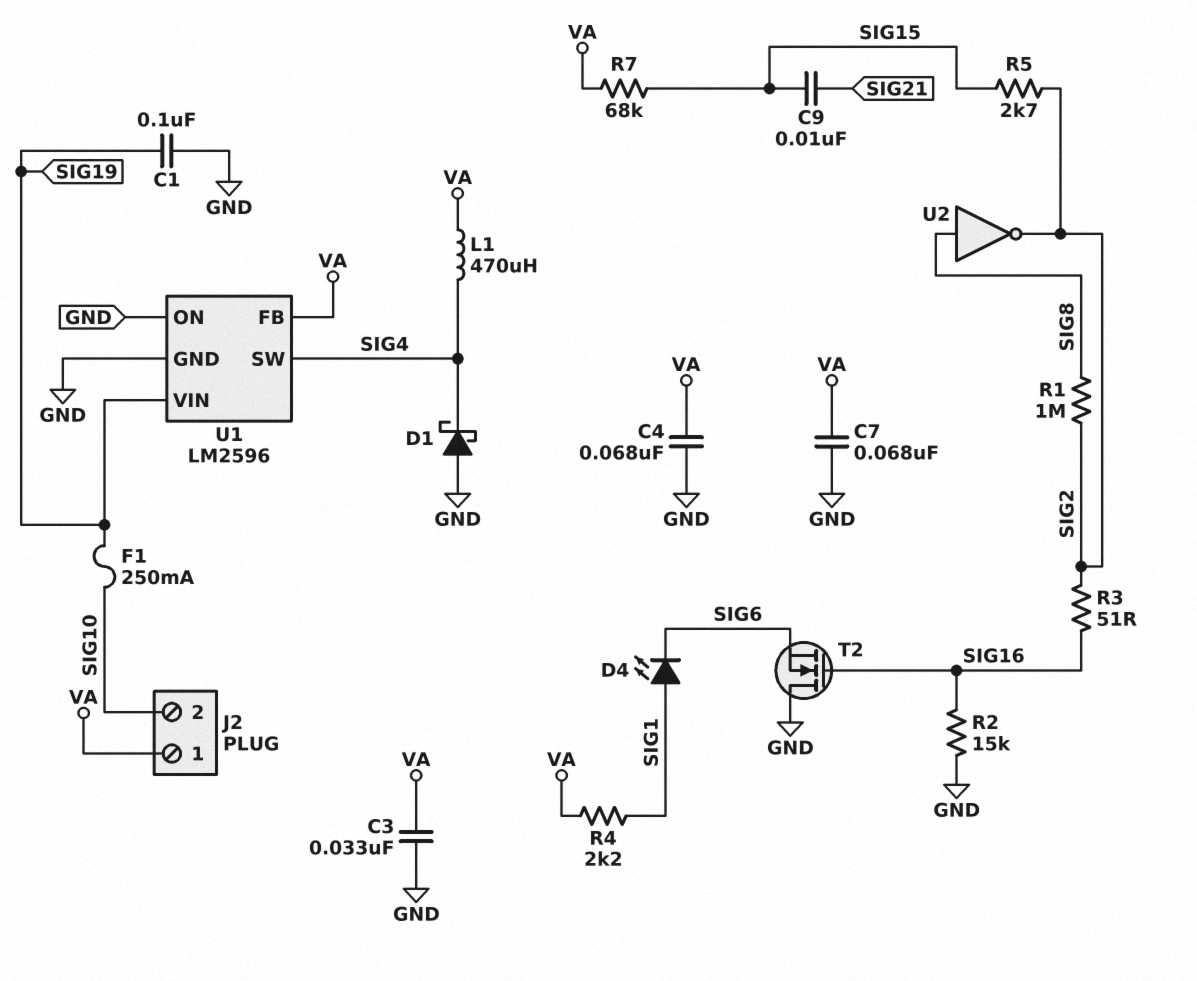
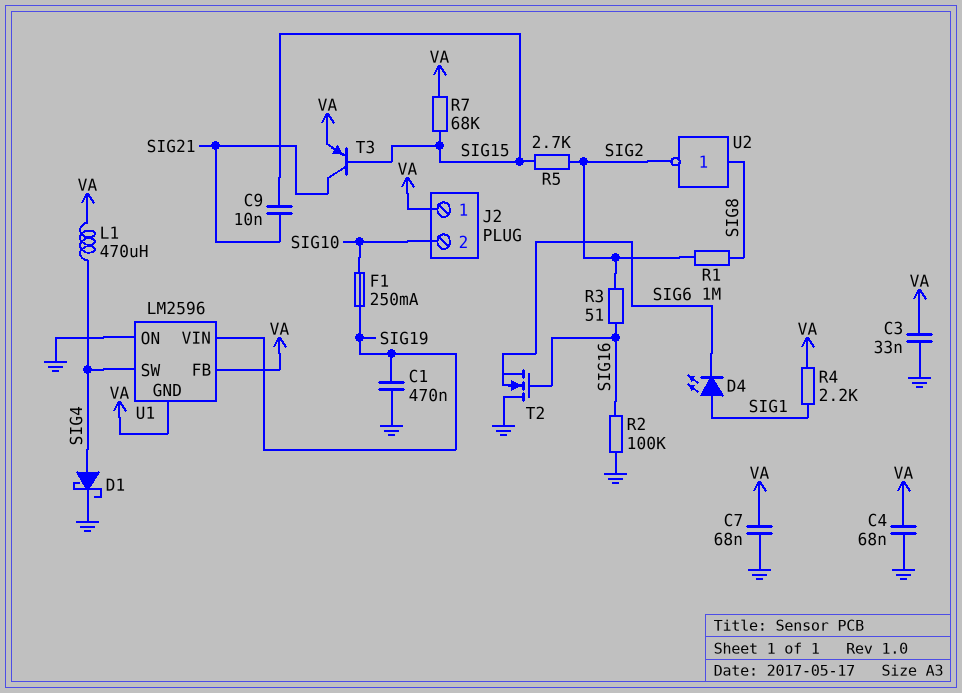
C1: 100nF (GND, SIG19) -> 470nF (GND, SIG19)
D1: schottky (A GND, K SIG4) -> schottky (A SIG4, K GND)
R2: 15k (GND, SIG16) -> 100k (GND, SIG16)
T3: none -> PNP (B SIG15, C SIG21, E VA)
U1 pin GND: GND -> VA

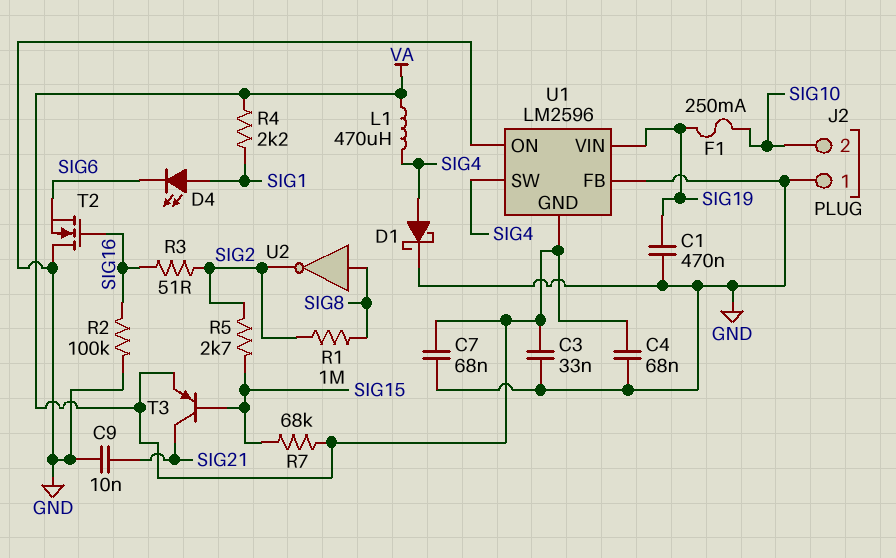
C9: 10nF (SIG15, SIG21) -> 10nF (GND, SIG21)
J2 pin 1: VA -> GND
U1 pin FB: VA -> GND

